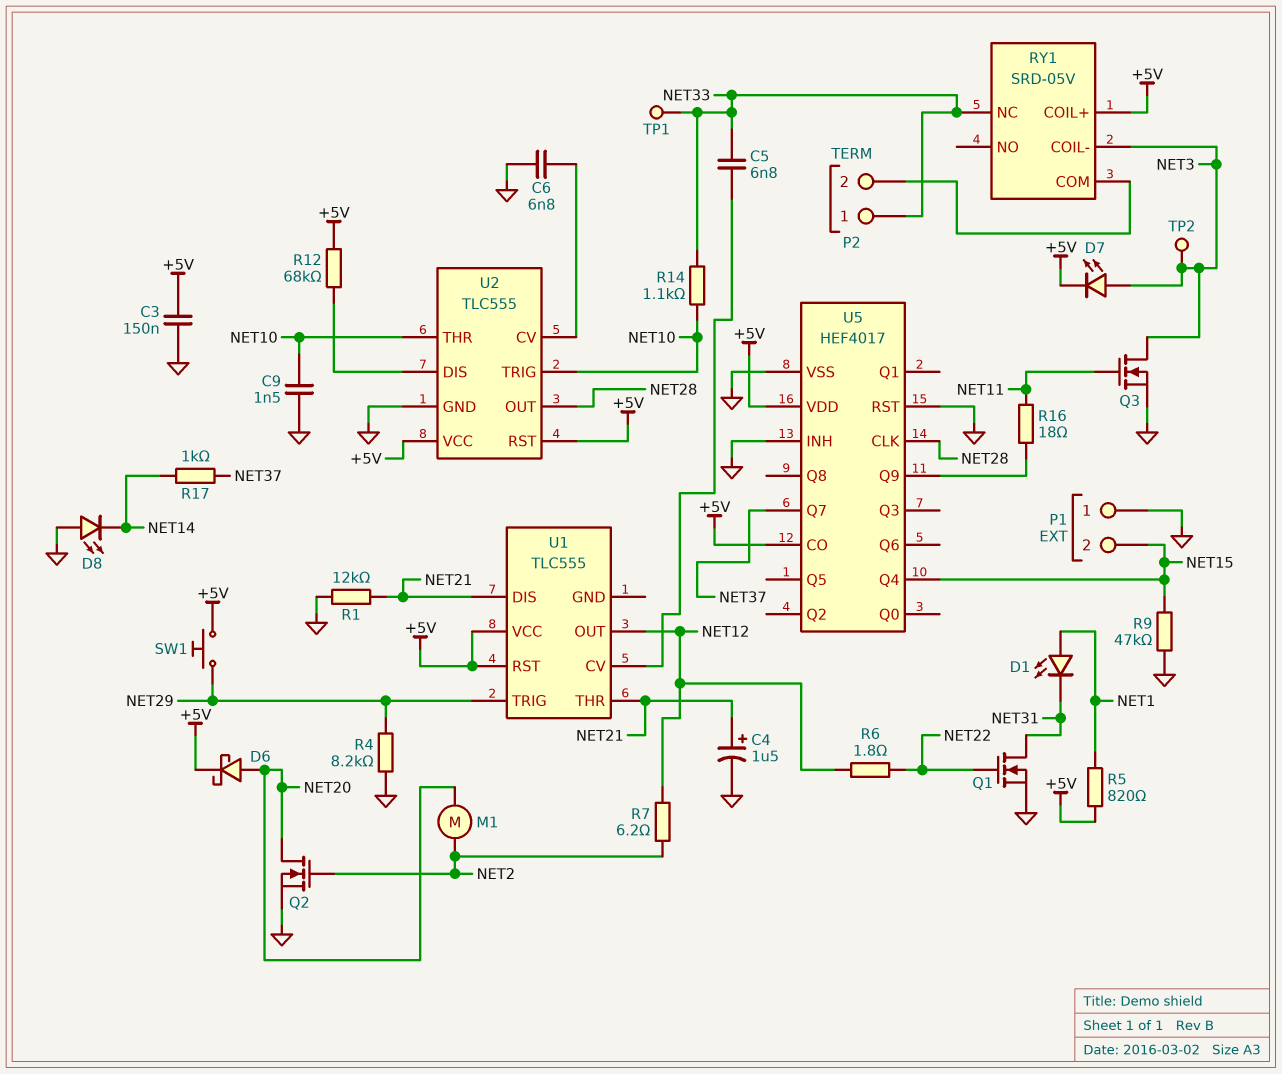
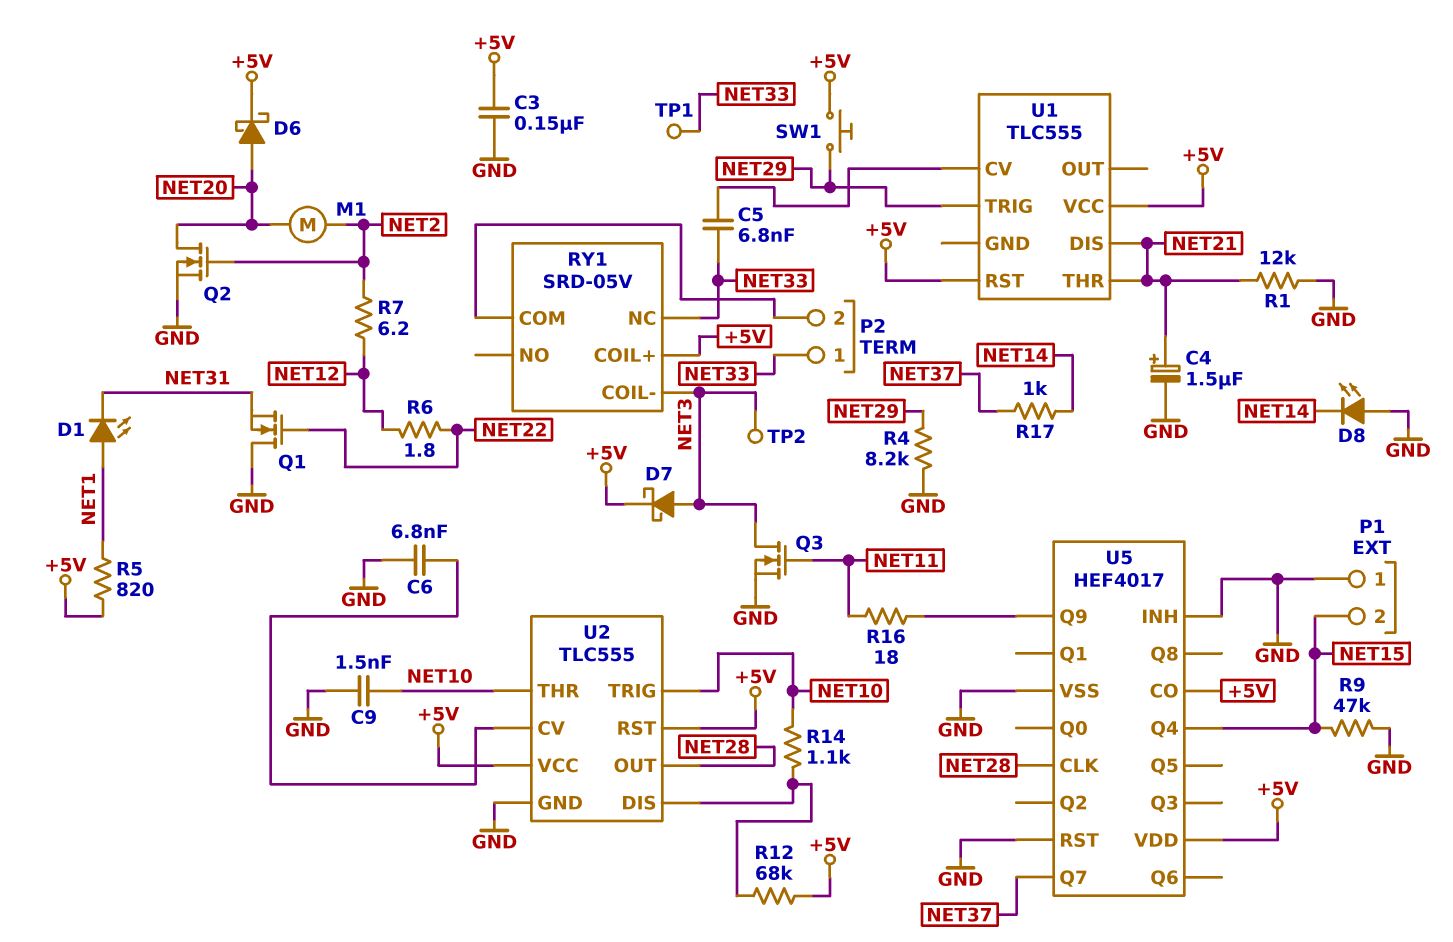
D7: LED (A NET3, K +5V) -> schottky (A NET3, K +5V)
Q1: NMOS (G NET22, D NET31, S GND) -> NMOS (G NET22, D GND, S NET31)
R14: 1.1k (NET10, NET33) -> 1.1k (NET10, U2/DIS)
U1 pin OUT: NET12 -> none

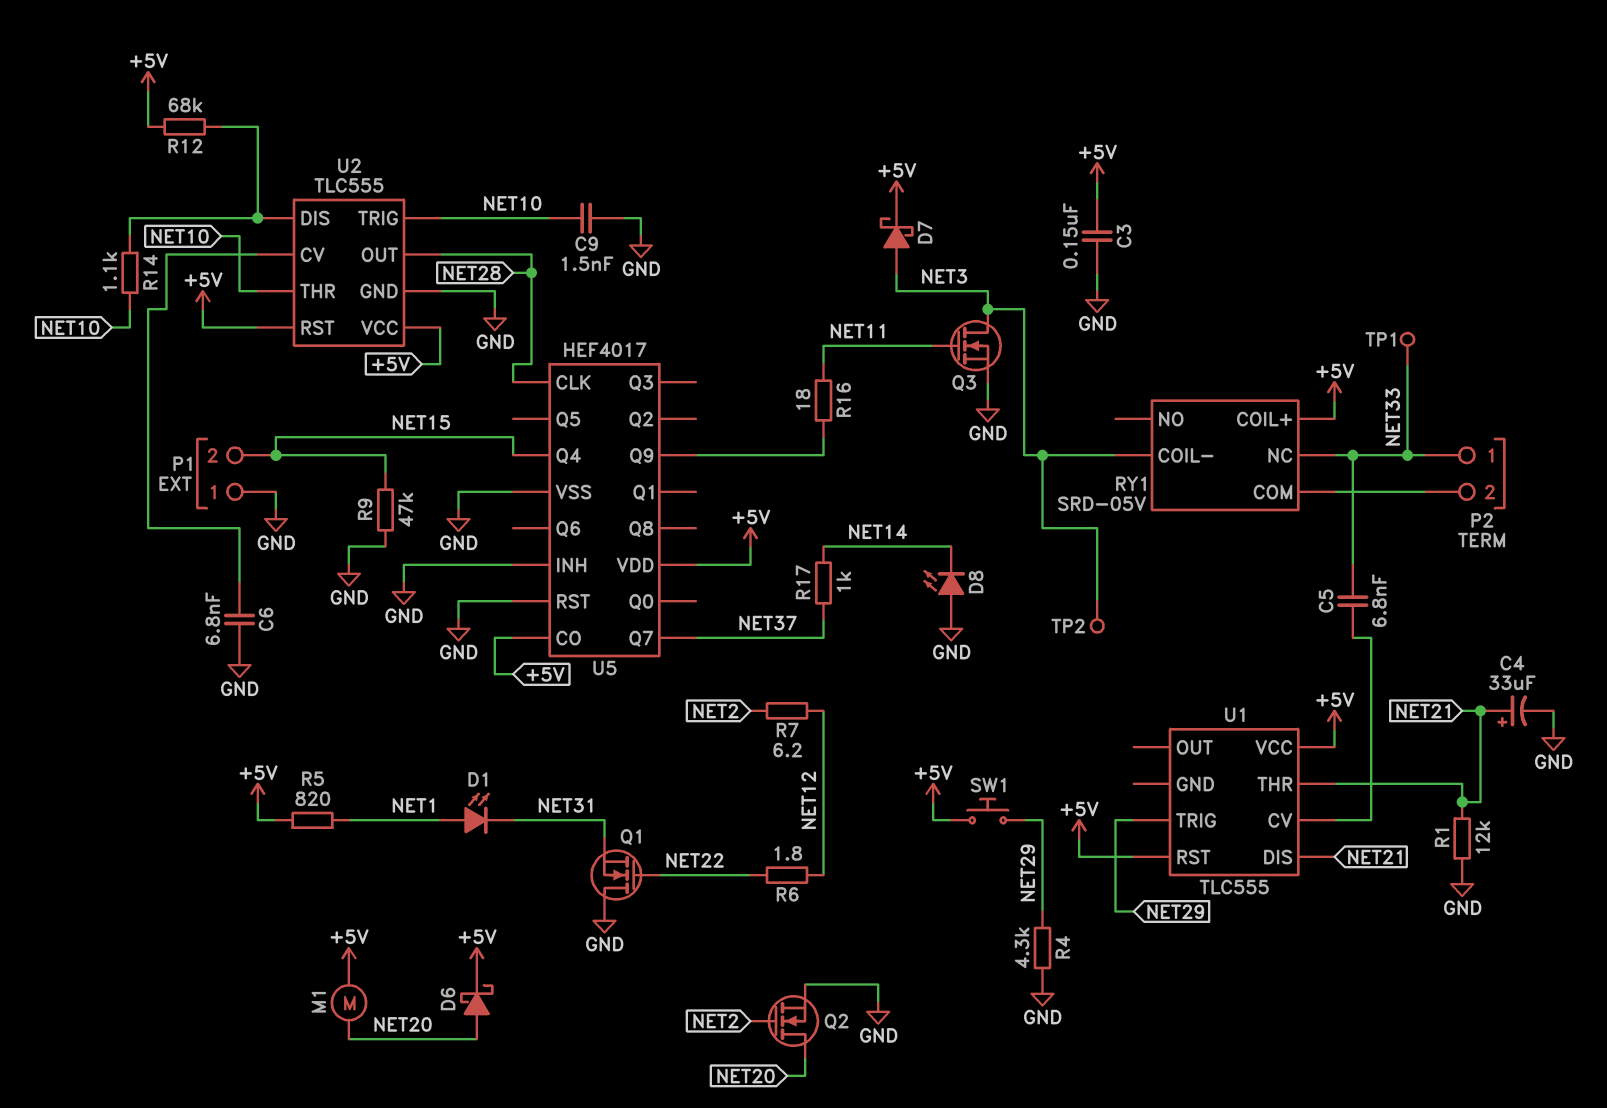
C4: 1.5uF (plus NET21, minus GND) -> 33uF (plus NET21, minus GND)
M1: motor (NET2, NET20) -> motor (+5V, NET20)
R4: 8.2k (GND, NET29) -> 4.3k (GND, NET29)

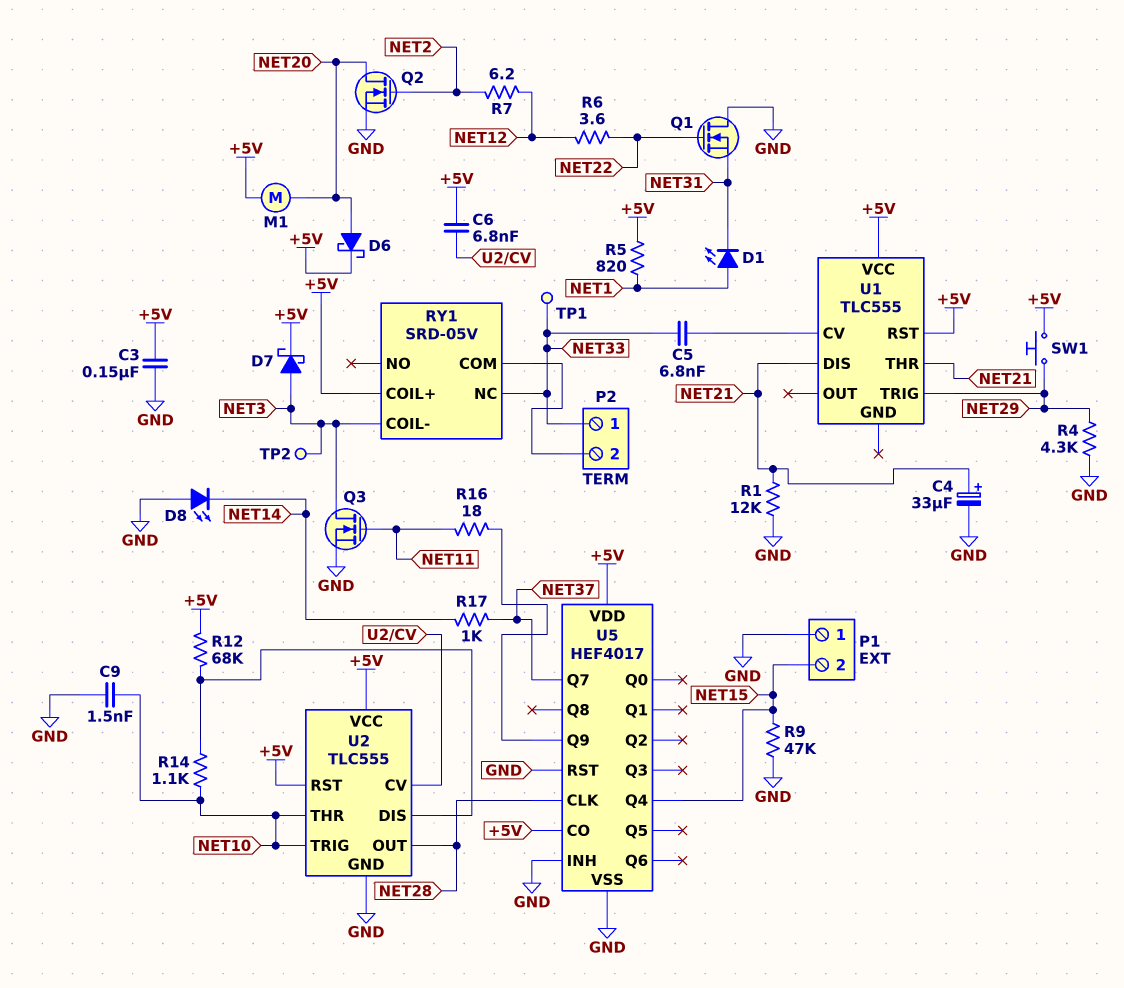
C6: 6.8nF (GND, U2/CV) -> 6.8nF (+5V, U2/CV)
R6: 1.8 (NET12, NET22) -> 3.6 (NET12, NET22)

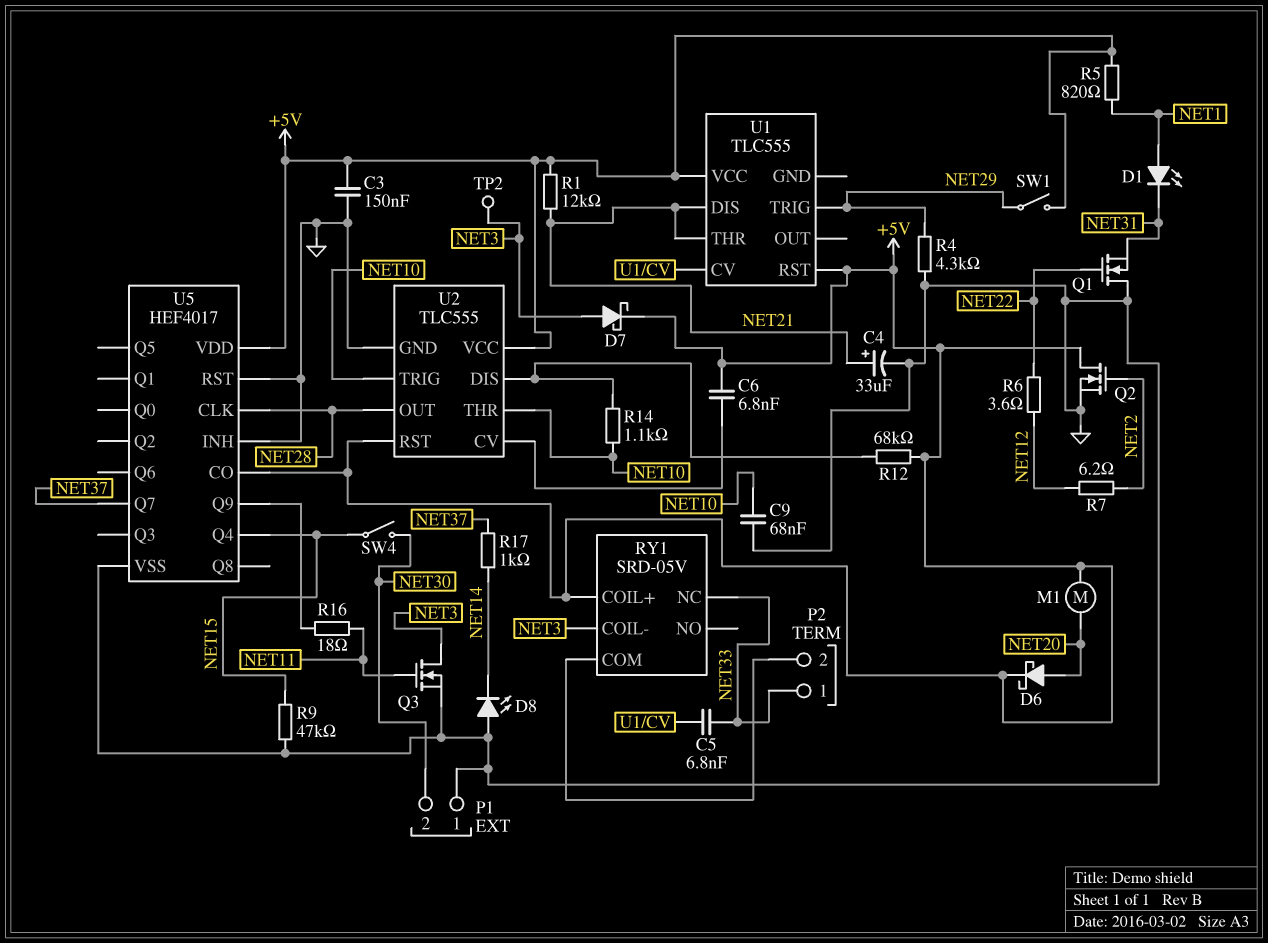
C9: 1.5nF (GND, NET10) -> 68nF (GND, NET10)
P1 pin 2: NET15 -> NET30
Q2: NMOS (G NET2, D NET20, S GND) -> NMOS (G NET2, D +5V, S GND)
R1: 12k (GND, NET21) -> 12k (+5V, NET21)
SW1: button (+5V, NET29) -> switch (+5V, NET29)
SW4: none -> switch (NET15, NET30)
TP1: test point (NET33) -> none

